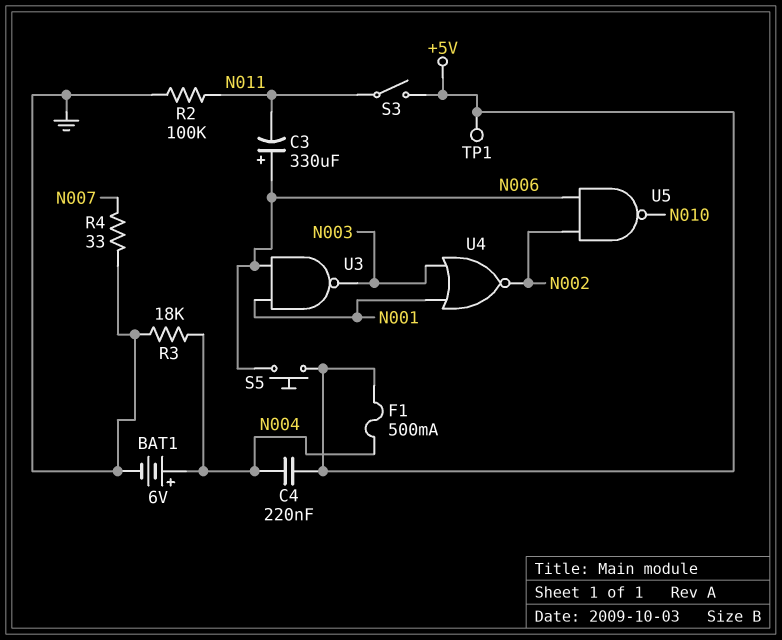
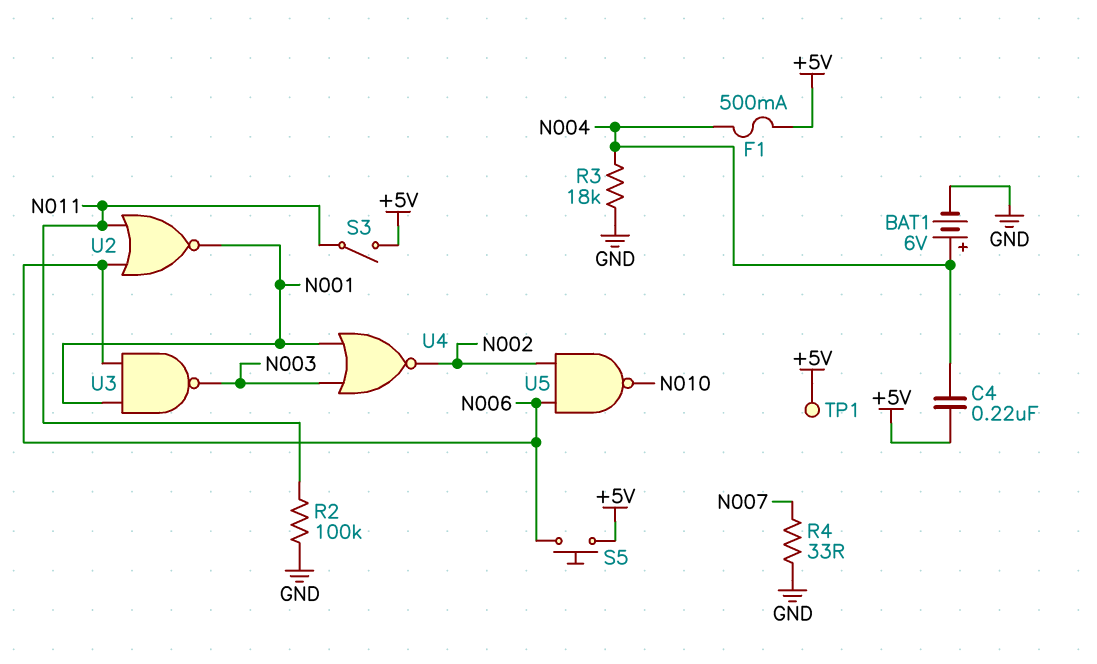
C3: 330uF (plus N006, minus N011) -> none
U2: none -> NOR (in N006, in N011, out N001)

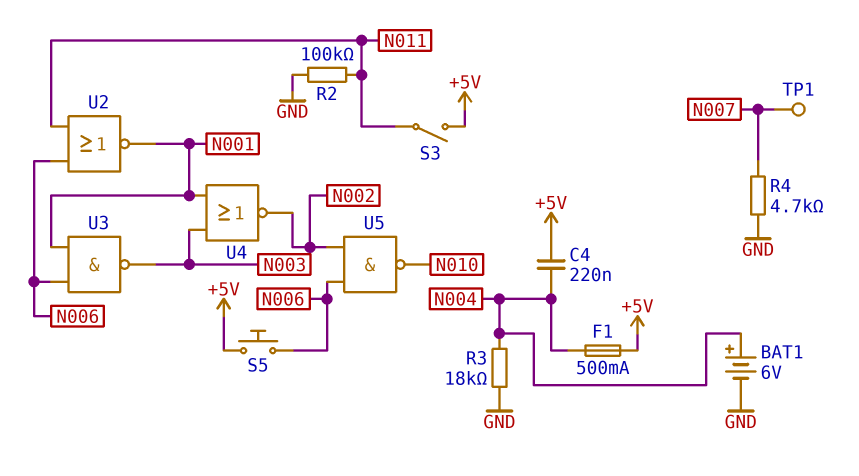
R4: 33 (GND, N007) -> 4.7k (GND, N007)
TP1: test point (+5V) -> test point (N007)

